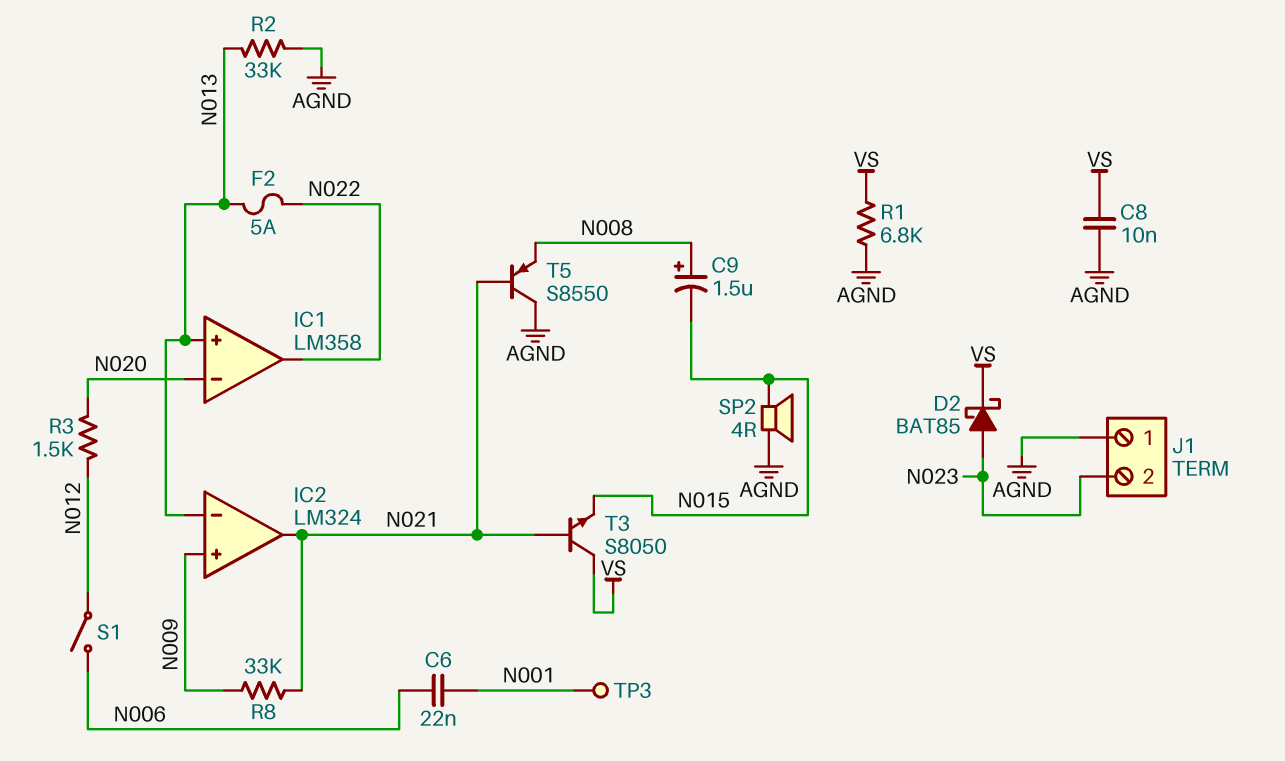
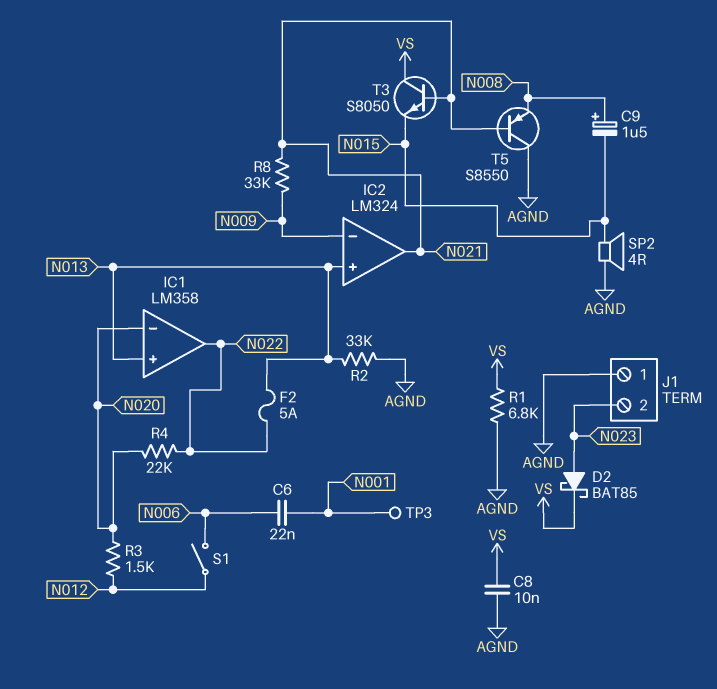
IC2 pin in+: N009 -> N013
IC2 pin in-: N013 -> N009
R4: none -> 22k (N020, N022)

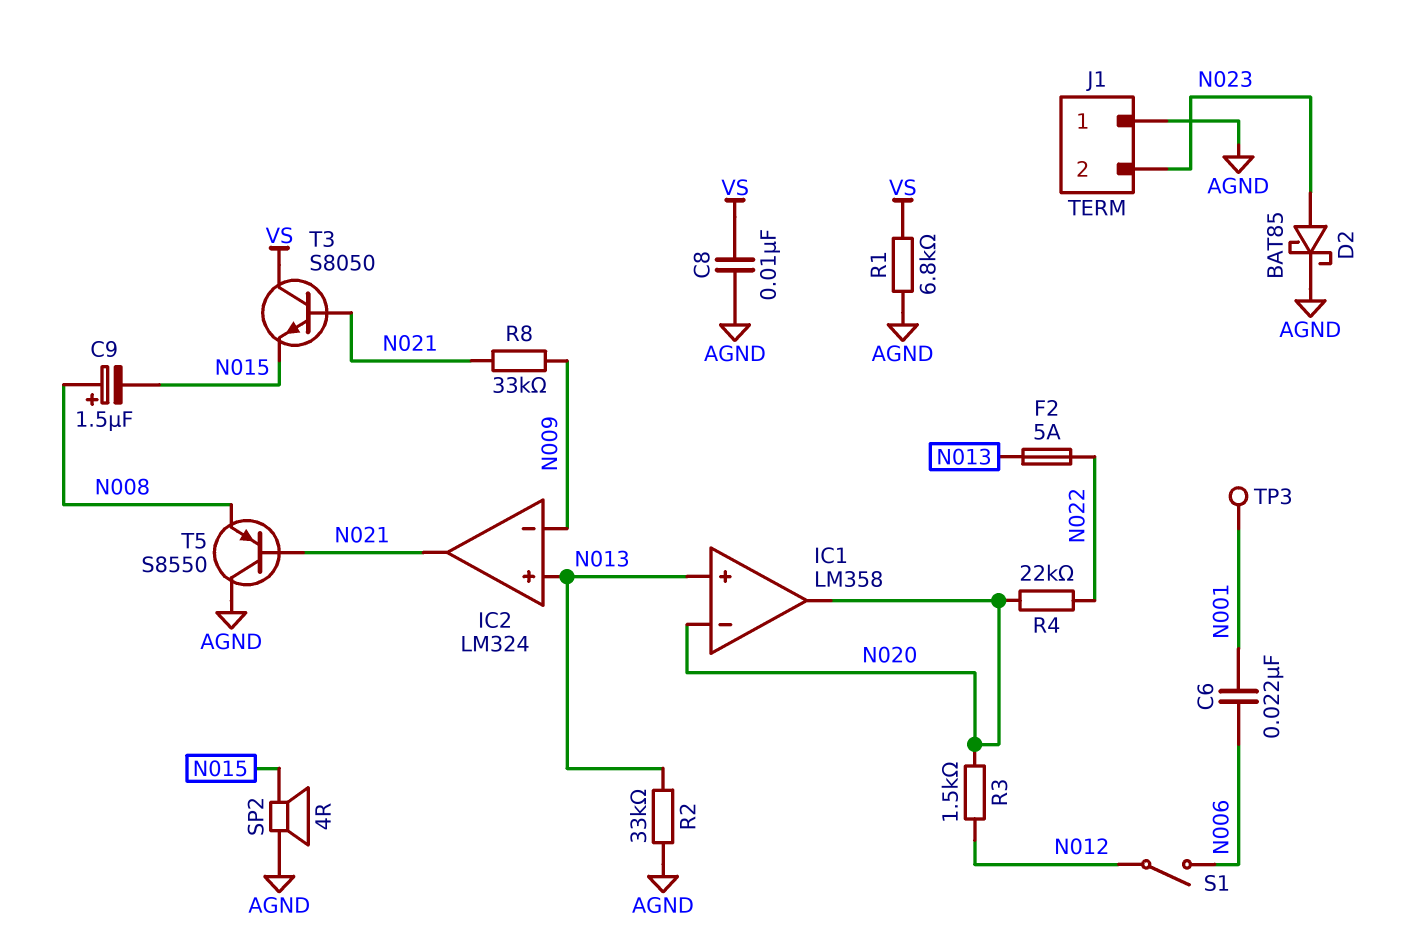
D2: schottky BAT85 (A N023, K VS) -> schottky BAT85 (A N023, K AGND)
IC1 pin out: N022 -> N020

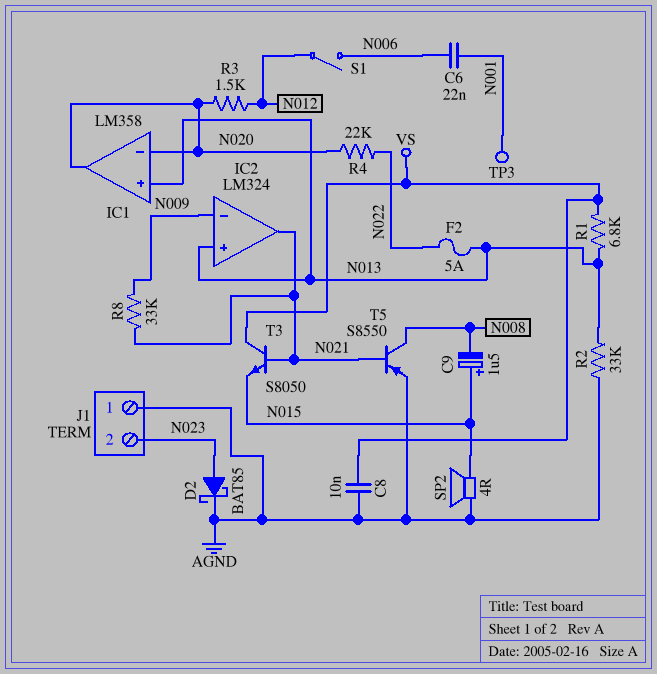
C9: 1.5uF (plus N008, minus N015) -> 1.5uF (plus N015, minus N008)
R1: 6.8k (AGND, VS) -> 6.8k (N013, VS)
T5: PNP S8550 (B N021, C AGND, E N008) -> PNP S8550 (B N021, C N008, E AGND)

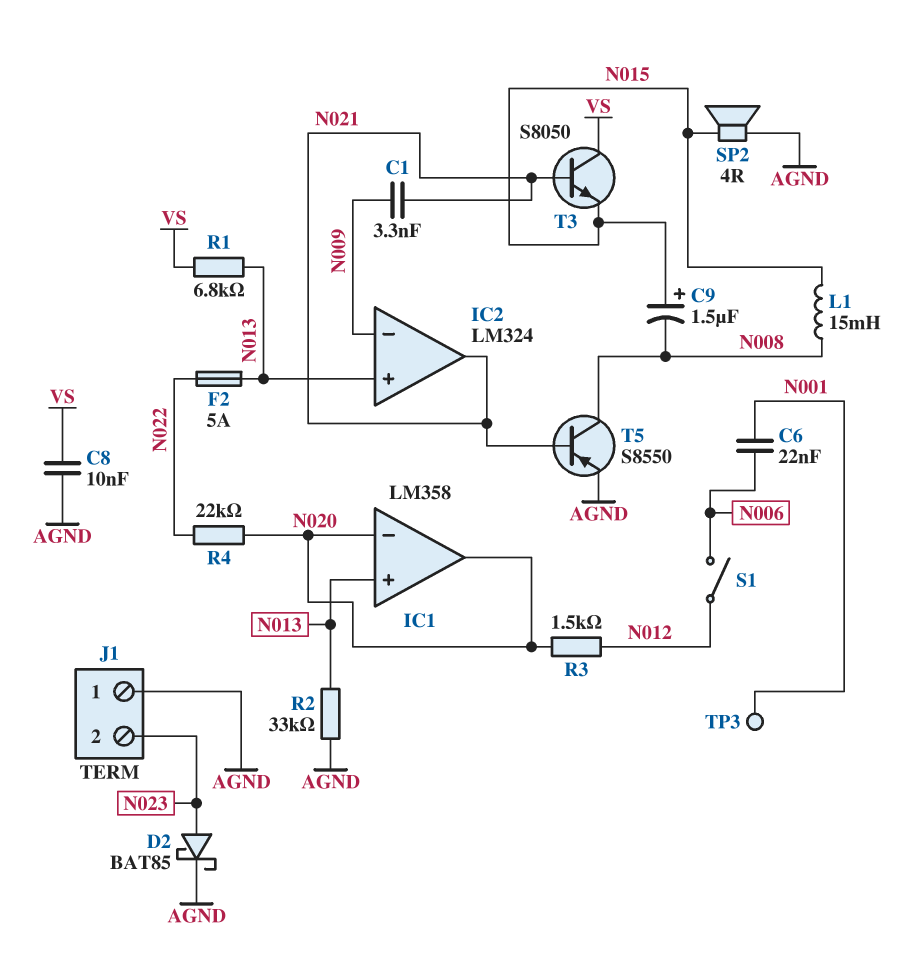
C1: none -> 3.3nF (N009, N021)
L1: none -> 15mH (N008, N015)
R8: 33k (N009, N021) -> none

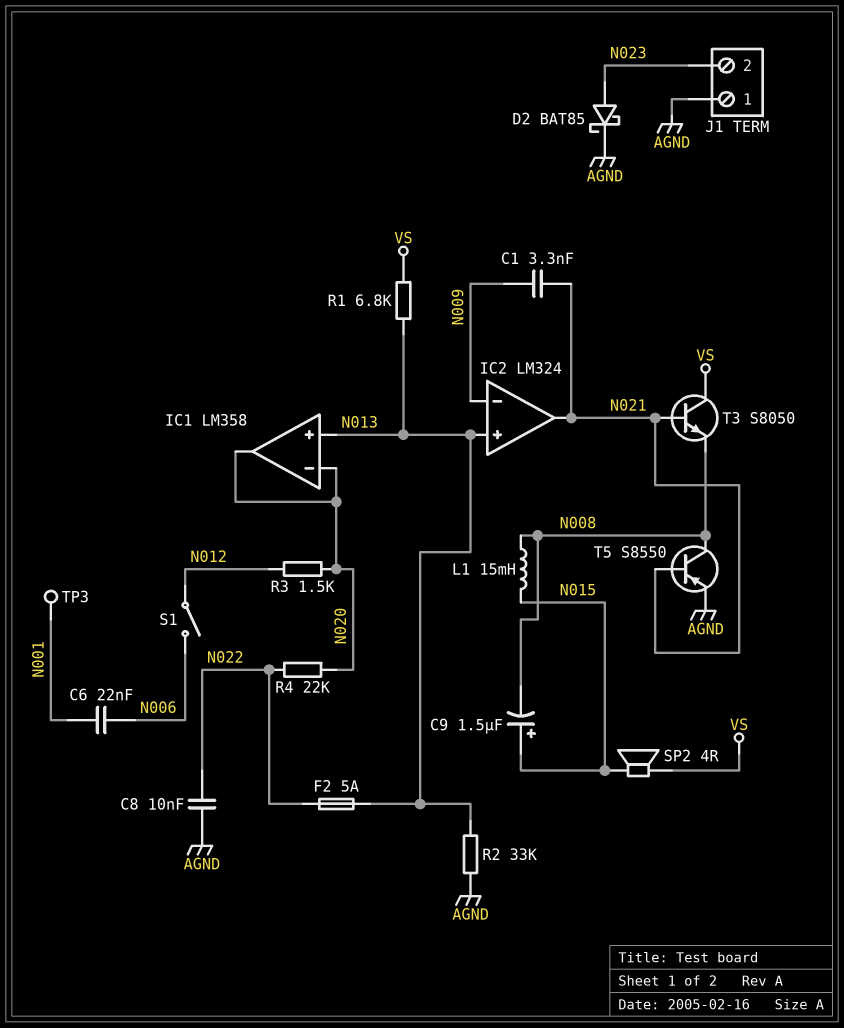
C8: 10nF (AGND, VS) -> 10nF (AGND, N022)
SP2: speaker 4R (AGND, N015) -> speaker 4R (N015, VS)
T3: NPN S8050 (B N021, C VS, E N015) -> NPN S8050 (B N021, C VS, E N008)

